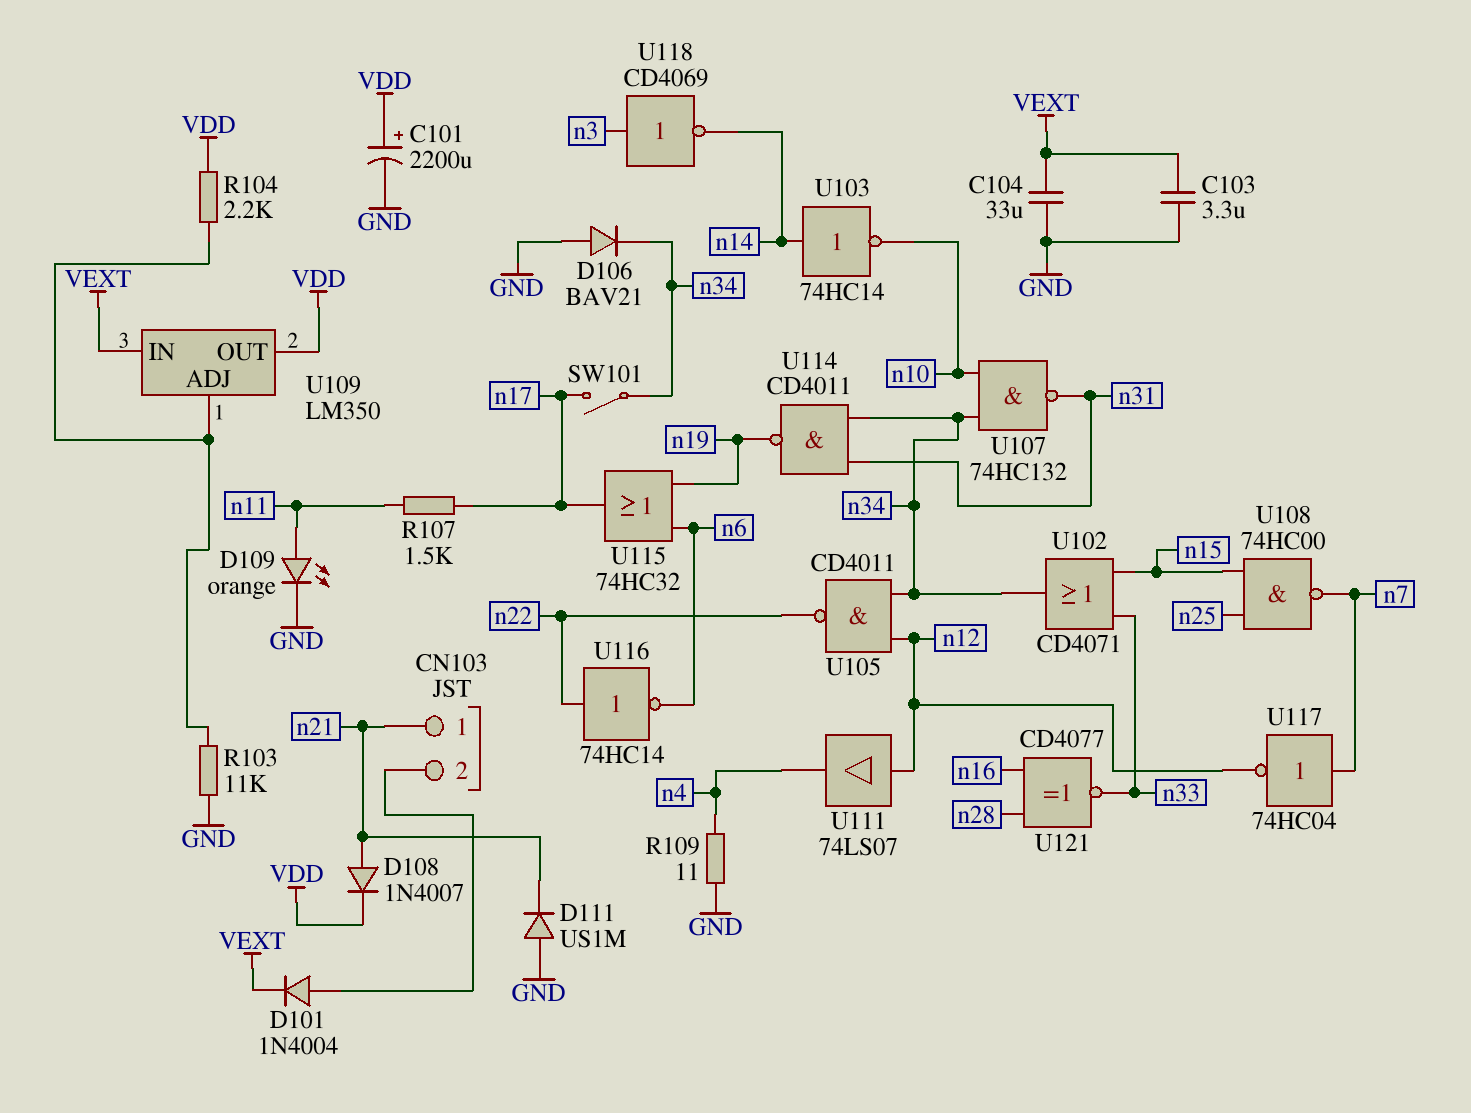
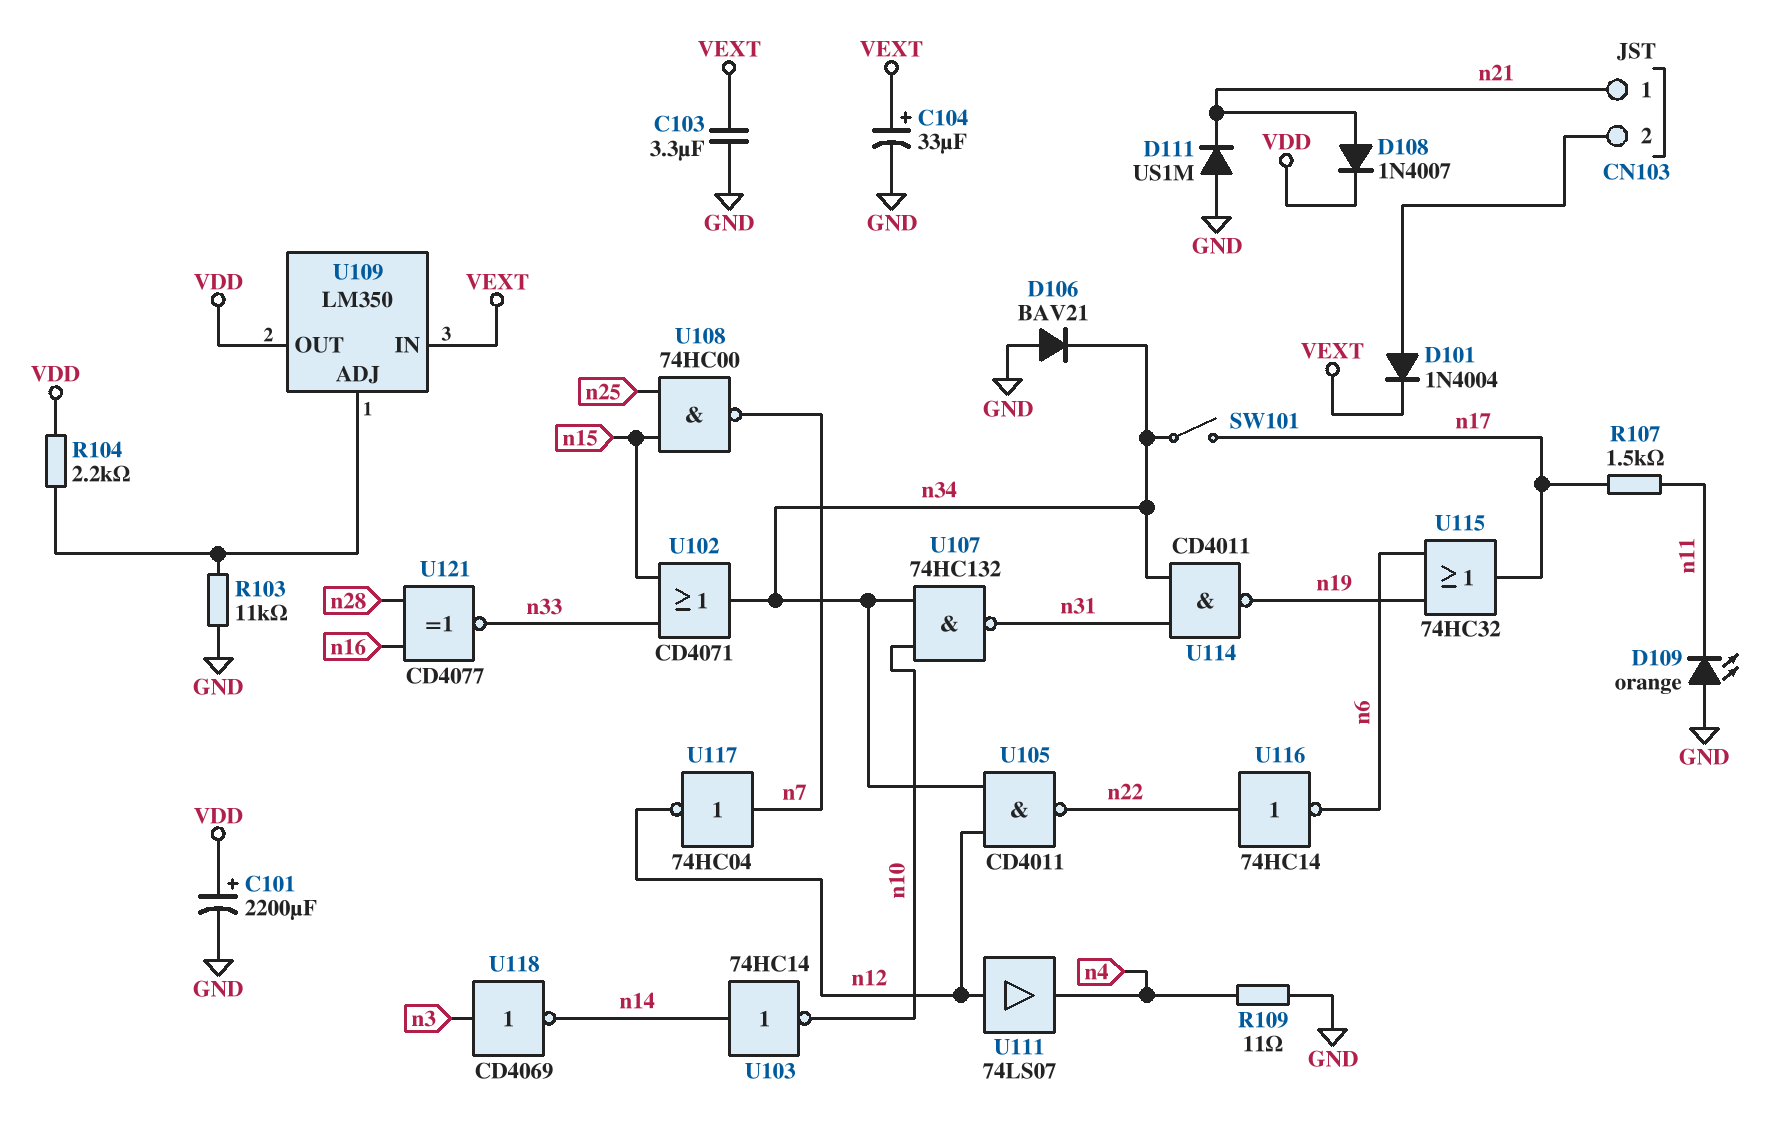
C104: 33uF (GND, VEXT) -> 33uF (plus VEXT, minus GND)
D109: LED orange (A n11, K GND) -> LED orange (A GND, K n11)

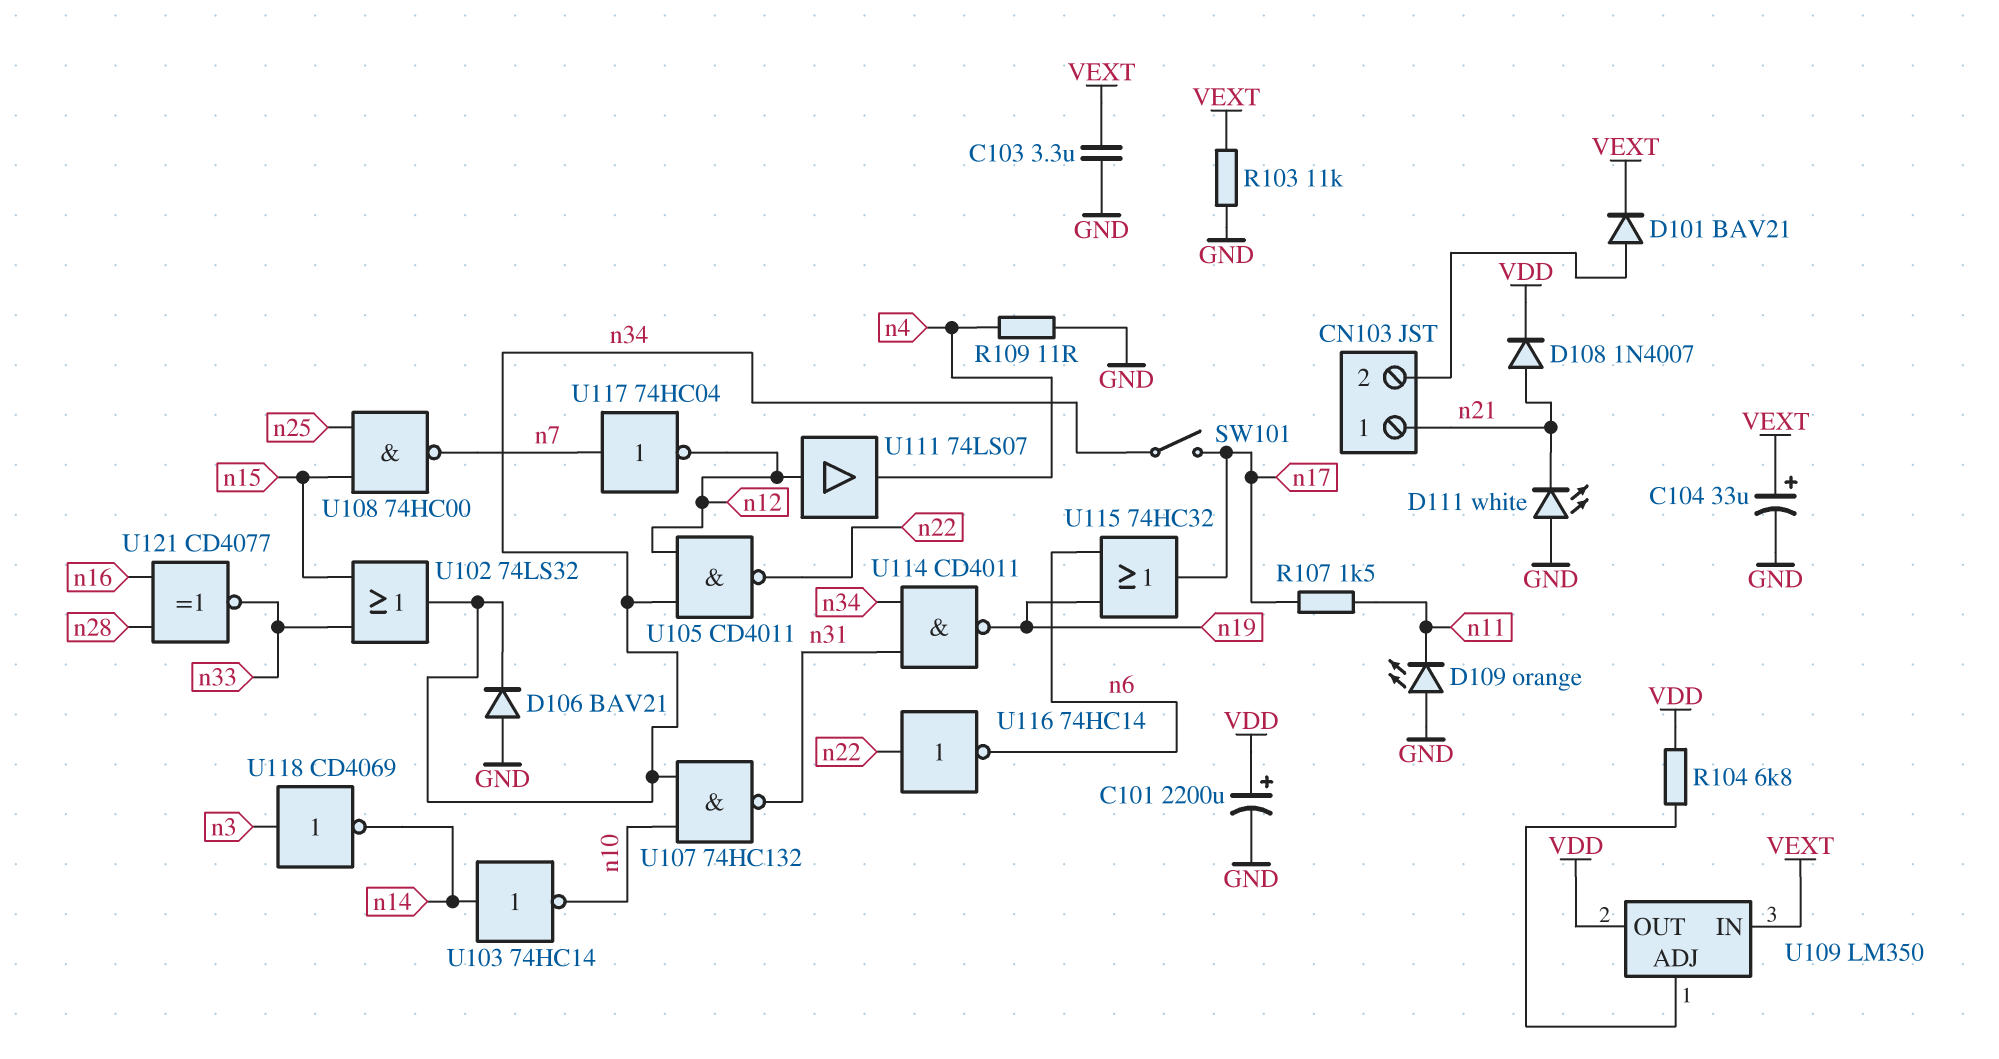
D101: diode 1N4004 (A CN103/2, K VEXT) -> diode BAV21 (A CN103/2, K VEXT)
D111: diode US1M (A GND, K n21) -> LED white (A GND, K n21)
R103: 11k (GND, U109/ADJ) -> 11k (GND, VEXT)
R104: 2.2k (U109/ADJ, VDD) -> 6.8k (U109/ADJ, VDD)
U102: OR CD4071 (in n15, in n33, out n34) -> OR 74LS32 (in n15, in n33, out n34)

